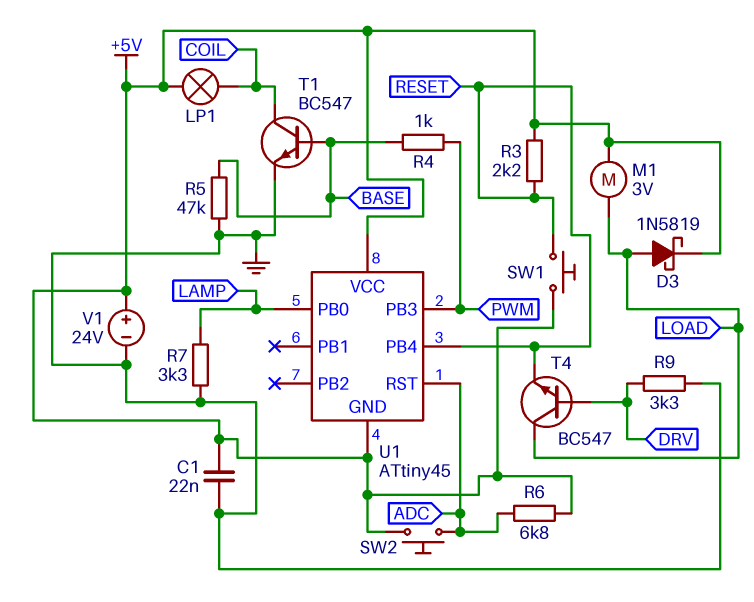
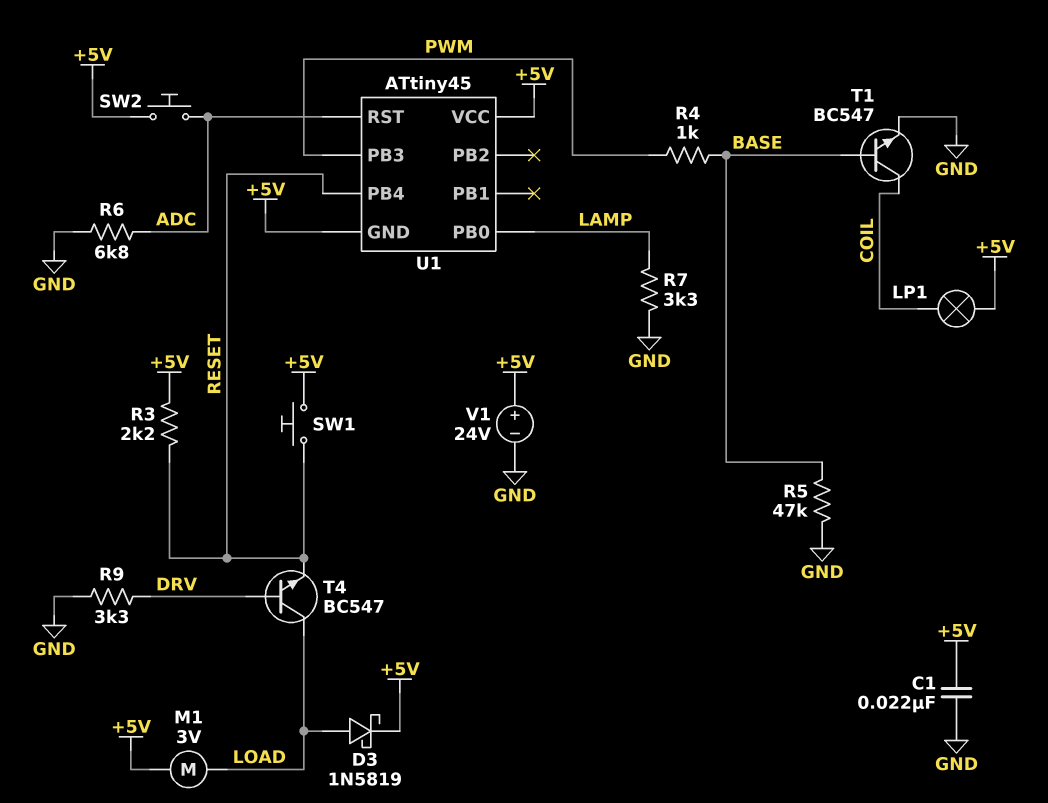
R6: 6.8k (+5V, ADC) -> 6.8k (ADC, GND)

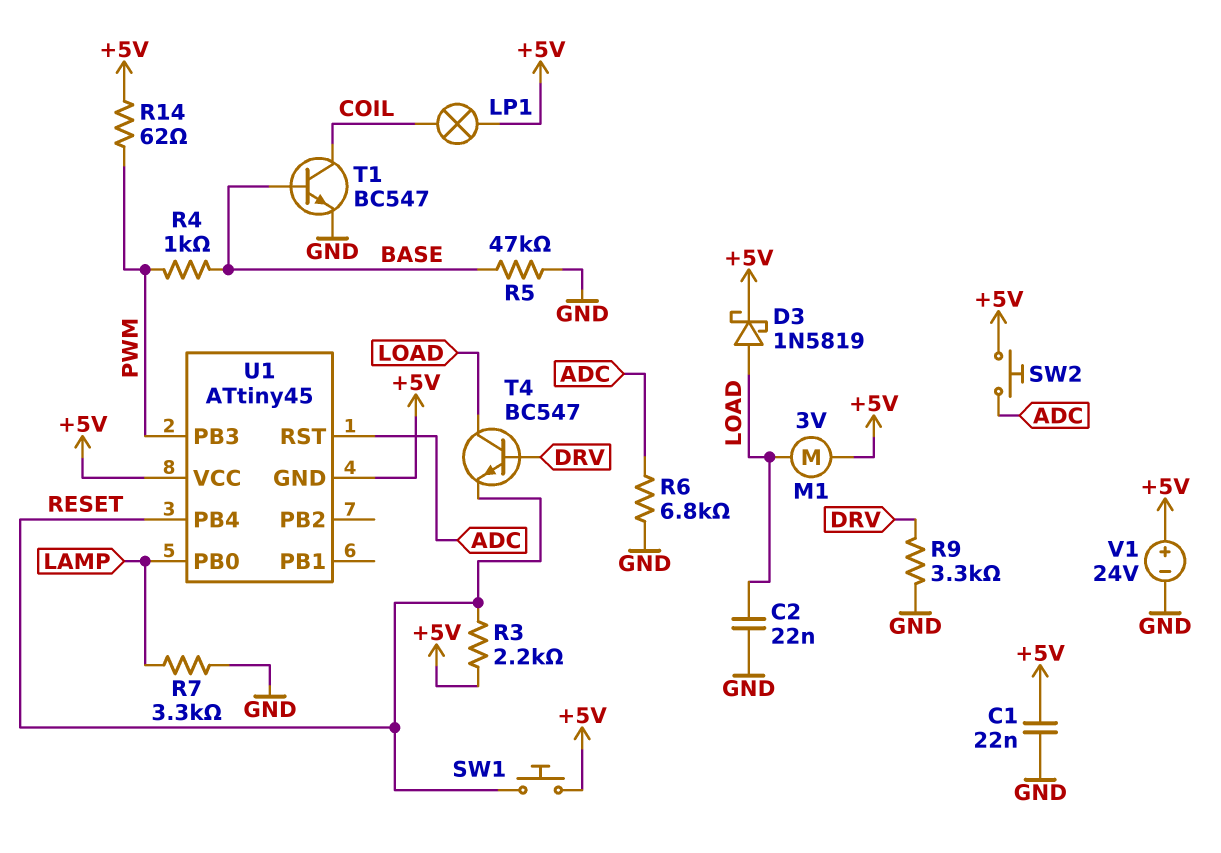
C2: none -> 22nF (GND, LOAD)
R14: none -> 62 (+5V, PWM)

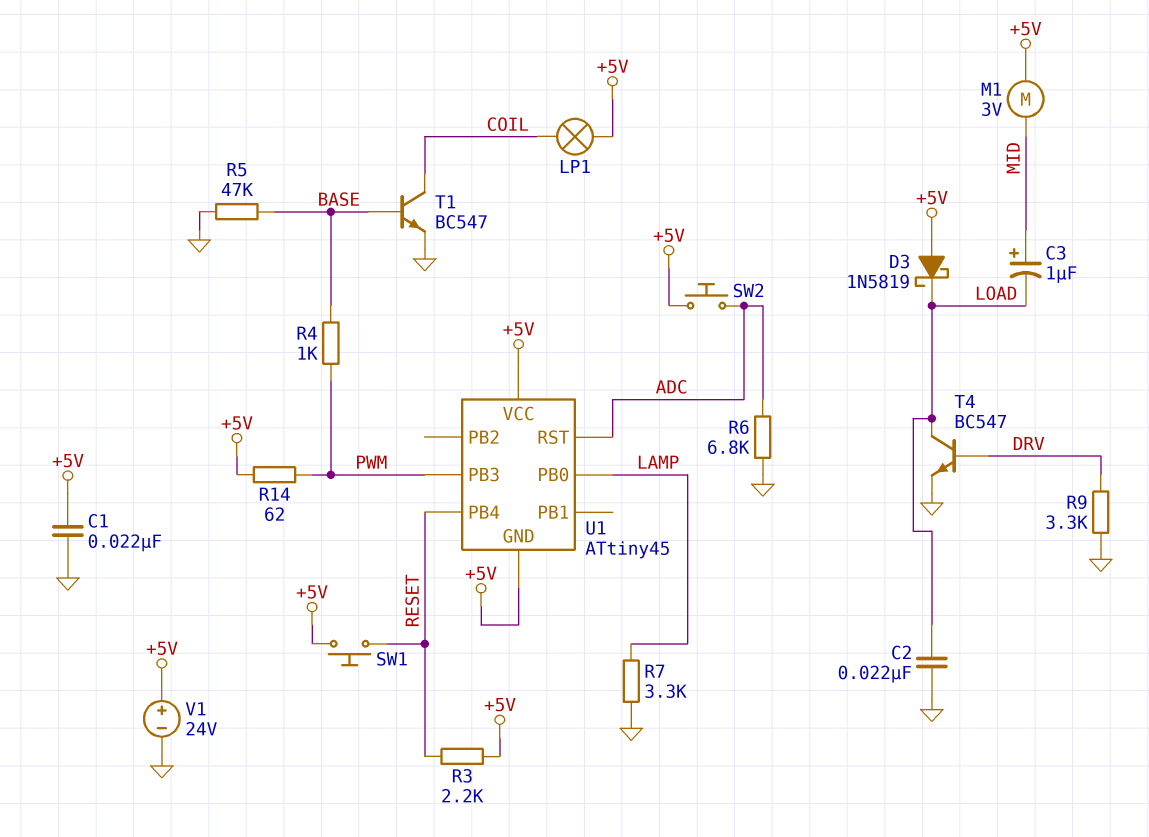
C3: none -> 1uF (plus MID, minus LOAD)
D3: schottky 1N5819 (A LOAD, K +5V) -> schottky 1N5819 (A +5V, K LOAD)
M1: motor 3V (+5V, LOAD) -> motor 3V (+5V, MID)
T4: NPN BC547 (B DRV, C LOAD, E RESET) -> NPN BC547 (B DRV, C LOAD, E GND)

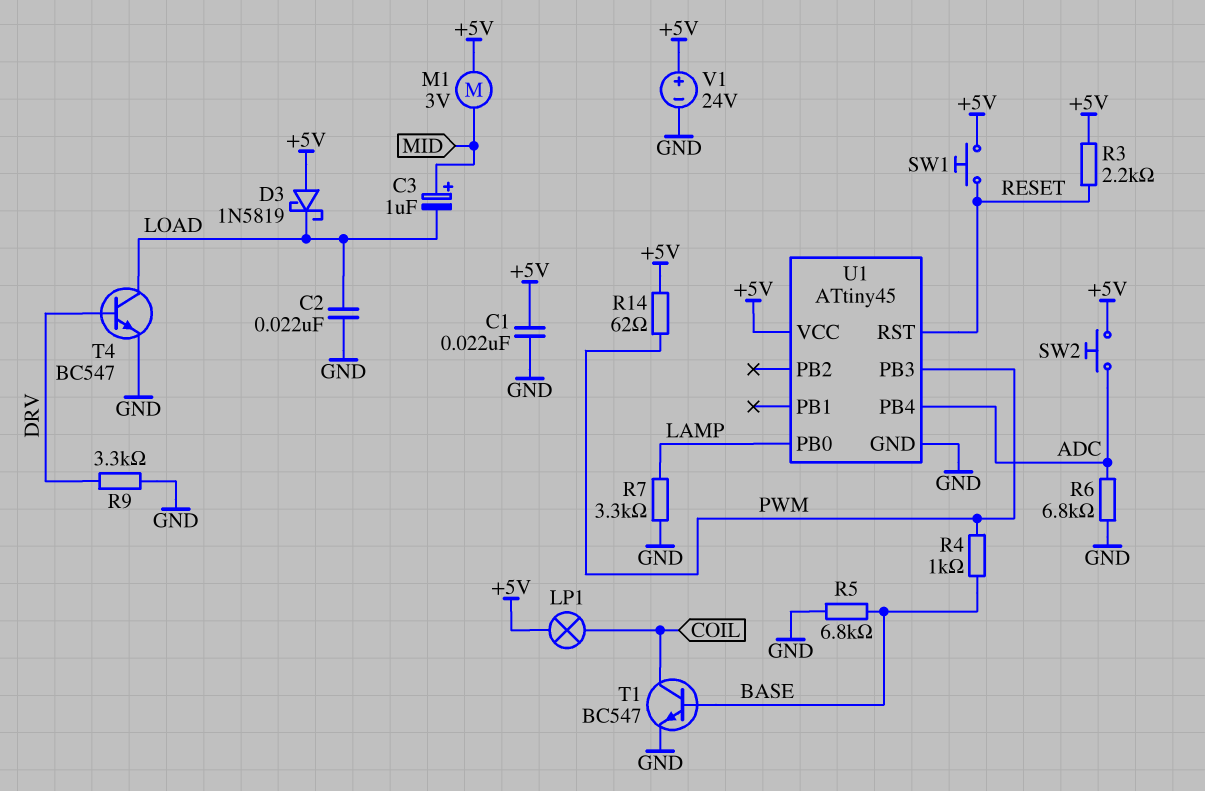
R5: 47k (BASE, GND) -> 6.8k (BASE, GND)
U1 pin GND: +5V -> GND
U1 pin PB4: RESET -> ADC
U1 pin RST: ADC -> RESET

